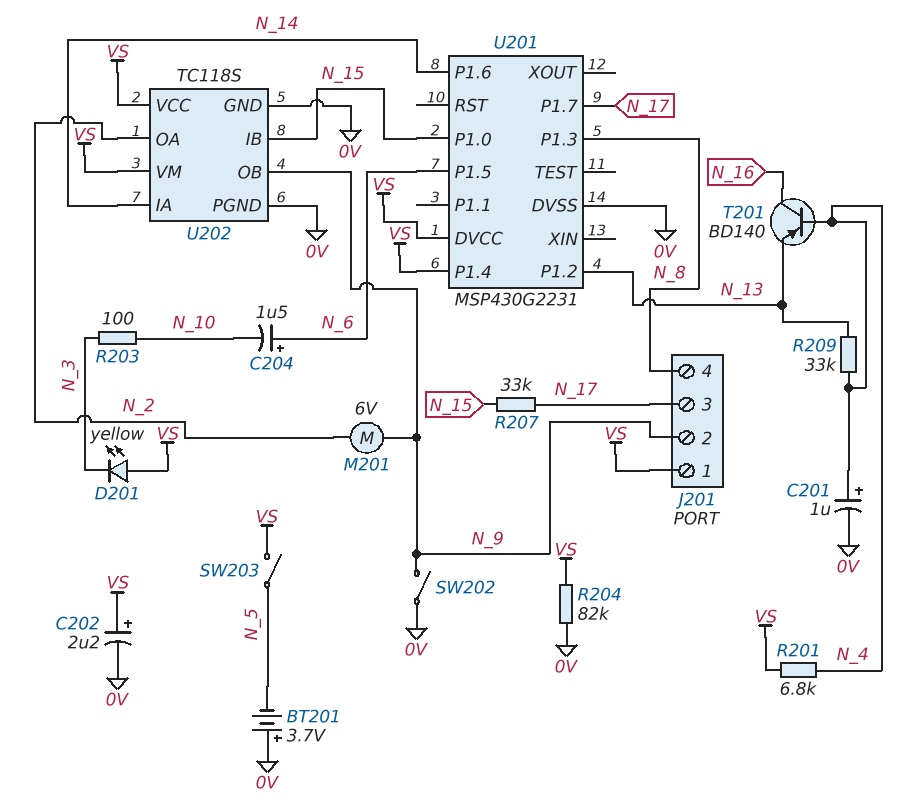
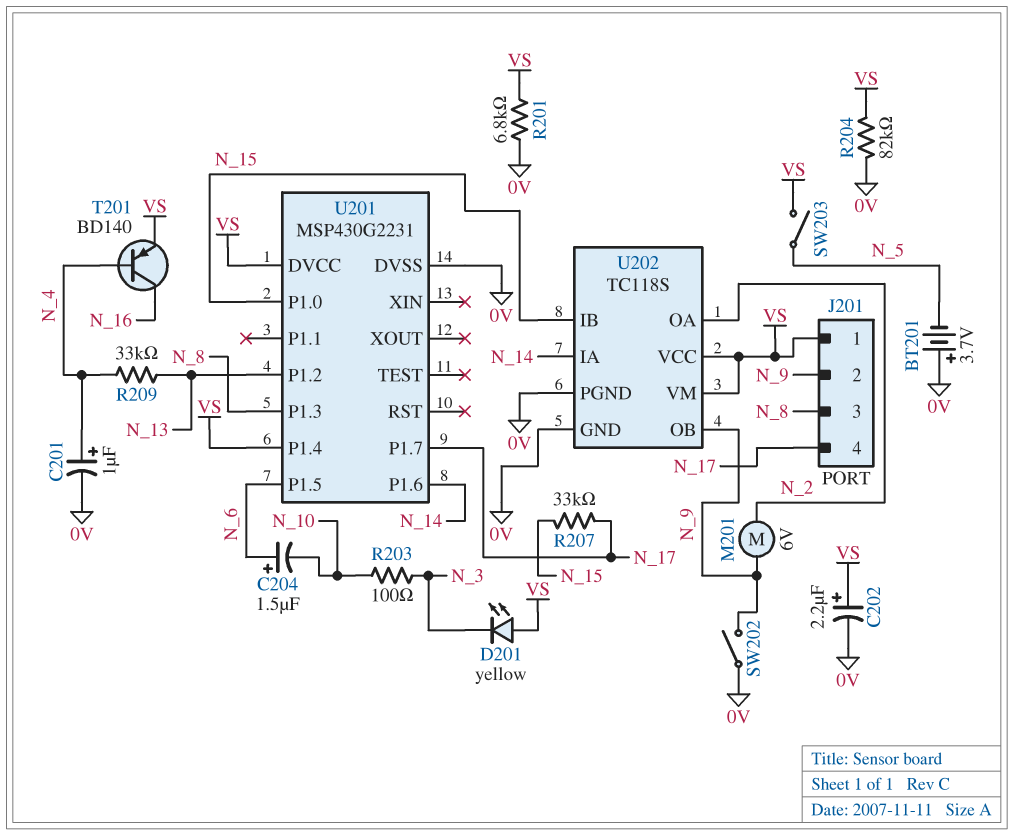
J201 pin 3: N_17 -> N_8
J201 pin 4: N_8 -> N_17
R201: 6.8k (N_4, VS) -> 6.8k (0V, VS)
T201: PNP BD140 (B N_4, C N_16, E N_13) -> PNP BD140 (B N_4, C N_16, E VS)

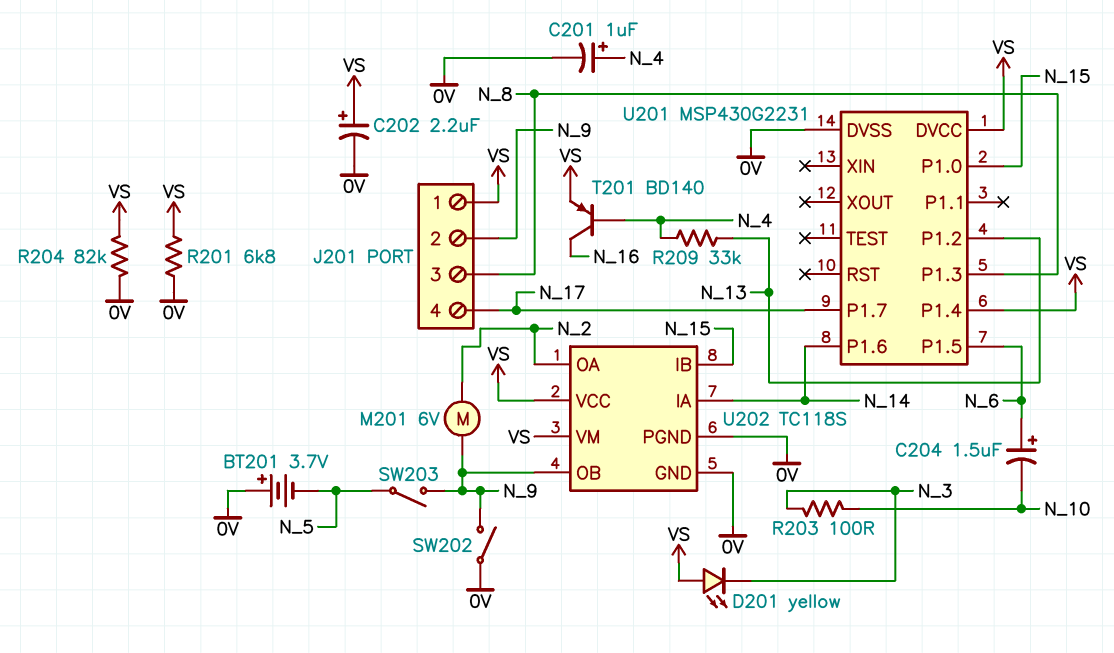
R207: 33k (N_15, N_17) -> none
SW203: switch (N_5, VS) -> switch (N_5, N_9)

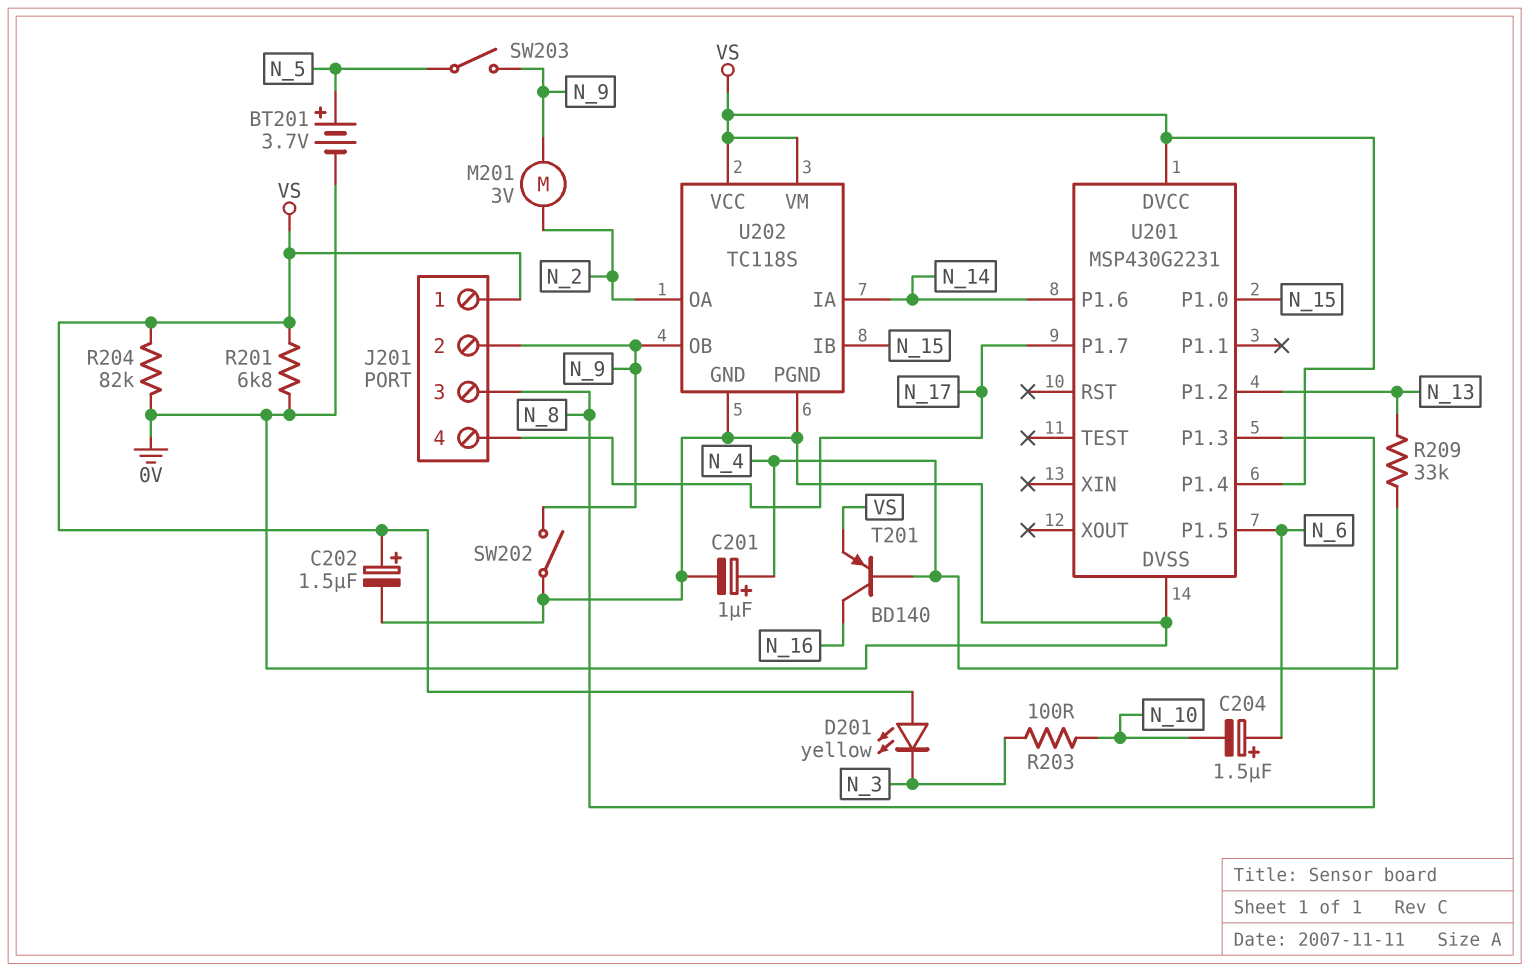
BT201: 3.7V (plus 0V, minus N_5) -> 3.7V (plus N_5, minus 0V)
C202: 2.2uF (plus VS, minus 0V) -> 1.5uF (plus VS, minus 0V)
M201: motor 6V (N_2, N_9) -> motor 3V (N_2, N_9)

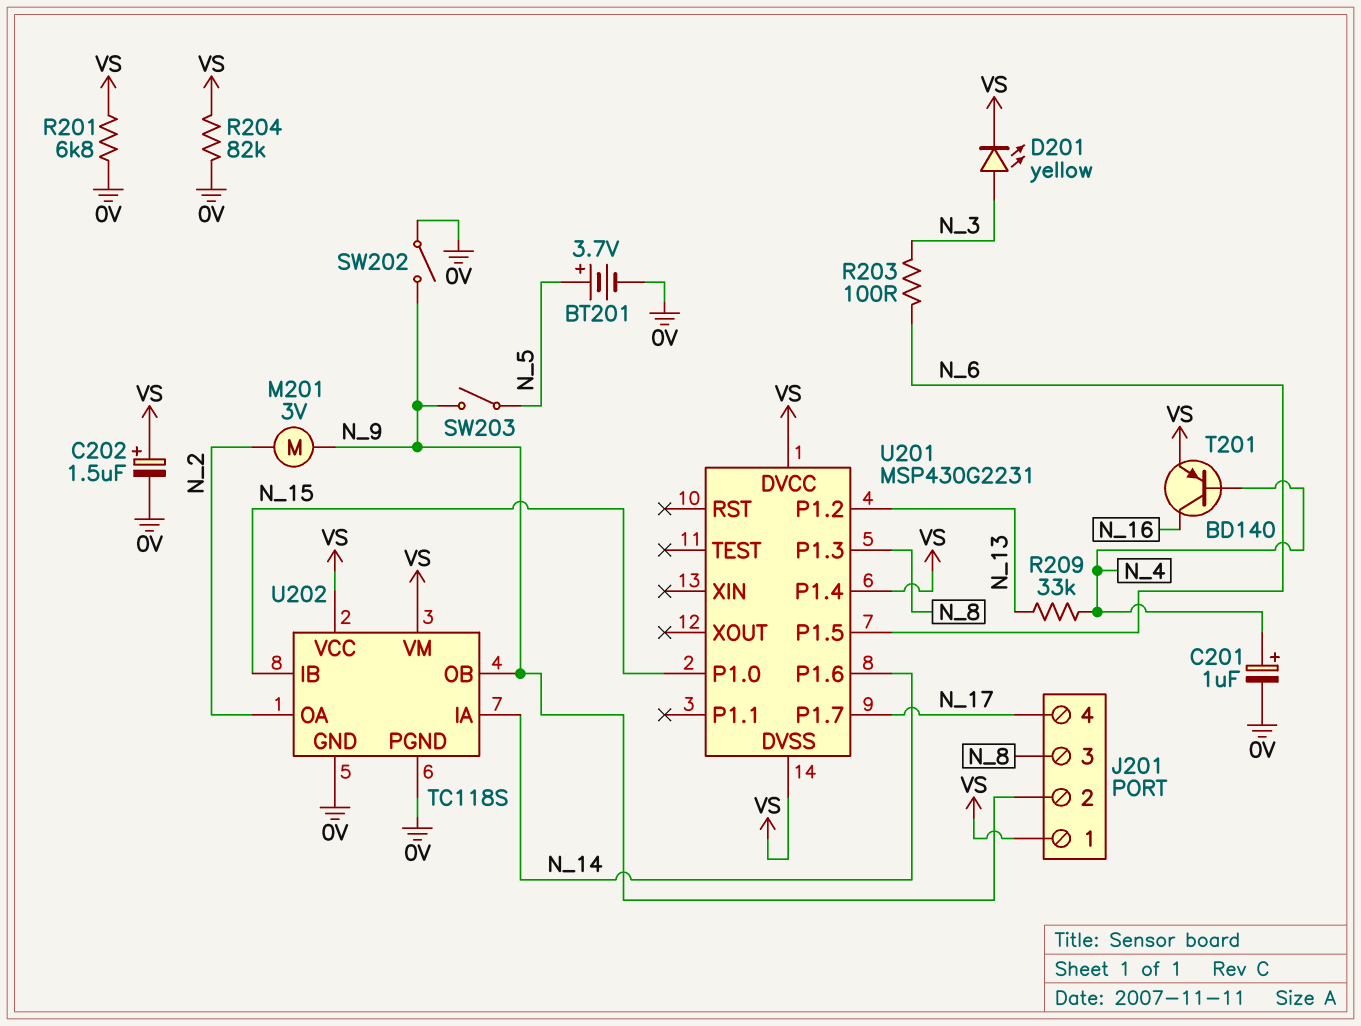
C204: 1.5uF (plus N_6, minus N_10) -> none
D201: LED yellow (A VS, K N_3) -> LED yellow (A N_3, K VS)
R203: 100 (N_3, N_10) -> 100 (N_3, N_6)
U201 pin DVSS: 0V -> VS

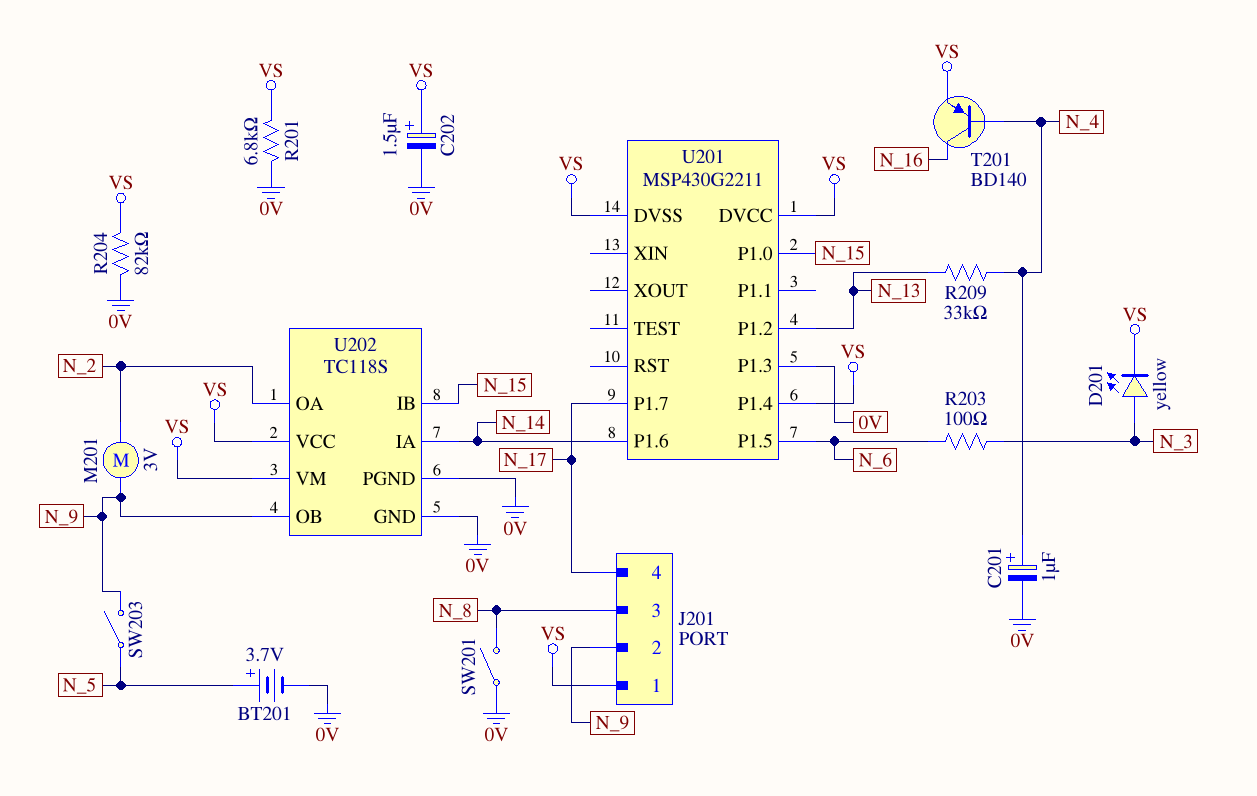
SW201: none -> switch (0V, N_8)
SW202: switch (0V, N_9) -> none
U201: MSP430G2231 -> MSP430G2211
U201 pin P1.3: N_8 -> 0V

